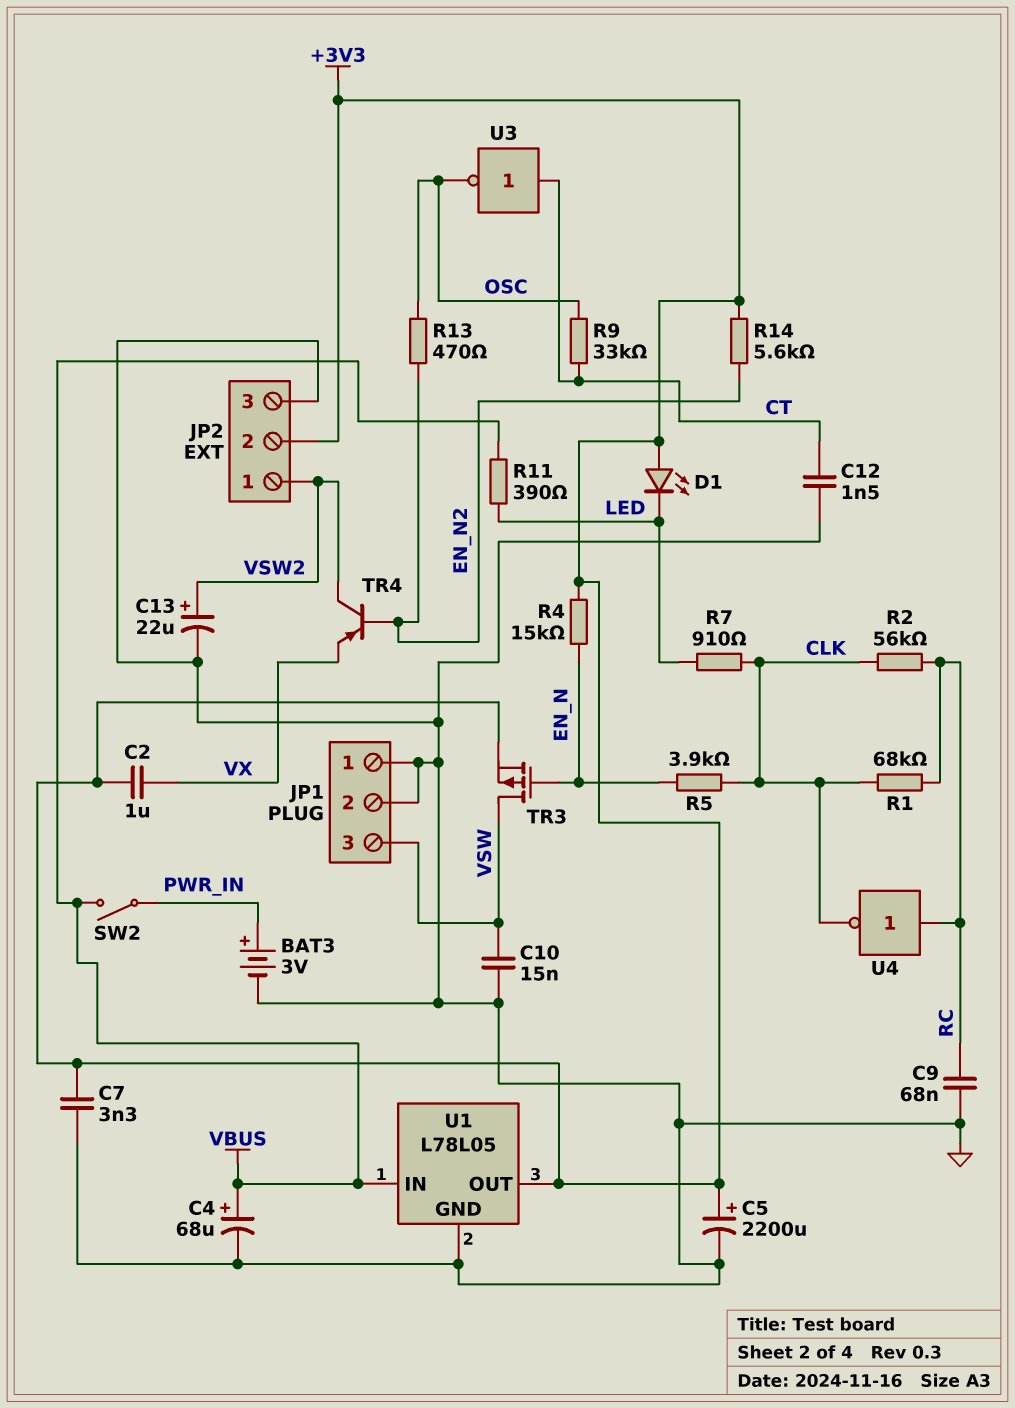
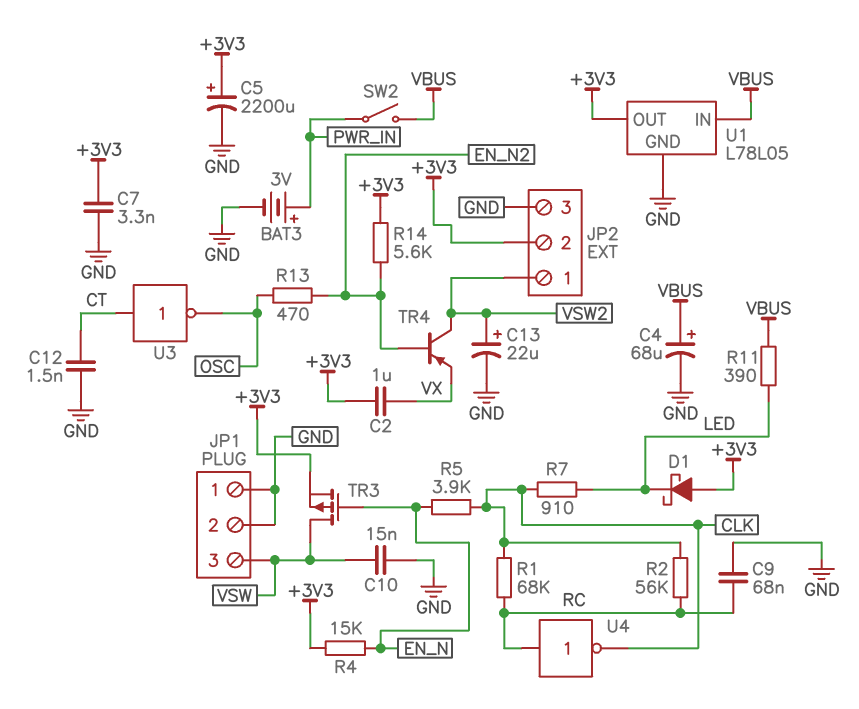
D1: LED (A +3V3, K LED) -> schottky (A +3V3, K LED)
R9: 33k (CT, OSC) -> none

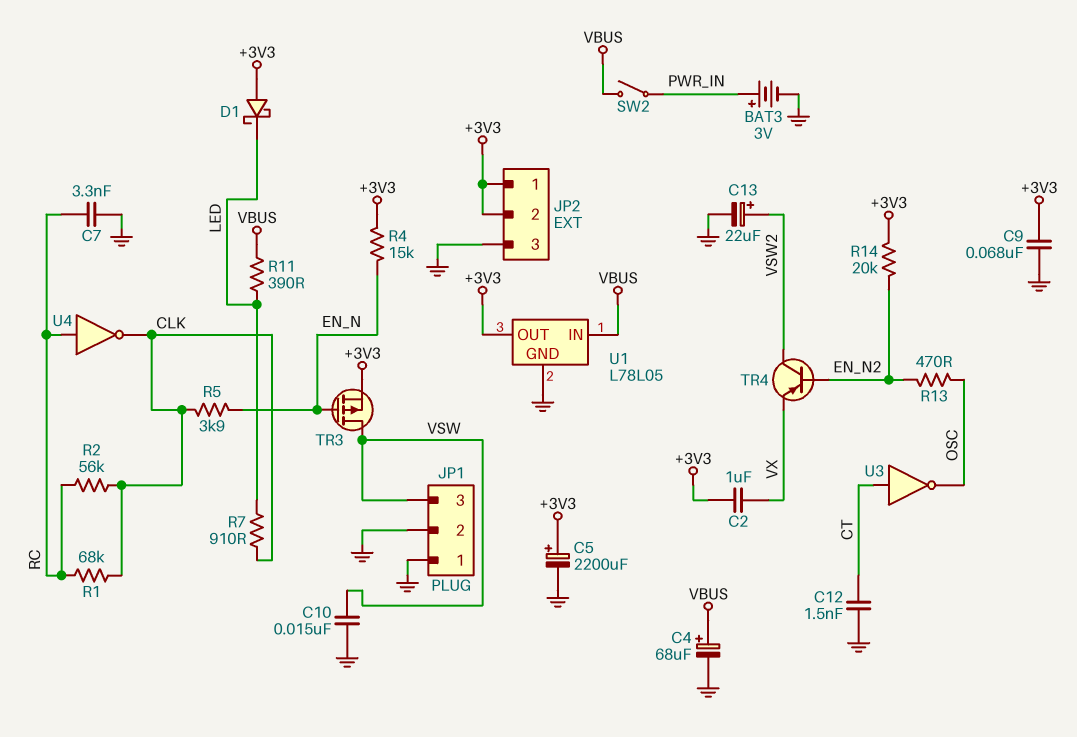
C7: 3.3nF (+3V3, GND) -> 3.3nF (GND, RC)
C9: 68nF (GND, RC) -> 68nF (+3V3, GND)
JP2 pin 1: VSW2 -> +3V3
R14: 5.6k (+3V3, EN_N2) -> 20k (+3V3, EN_N2)

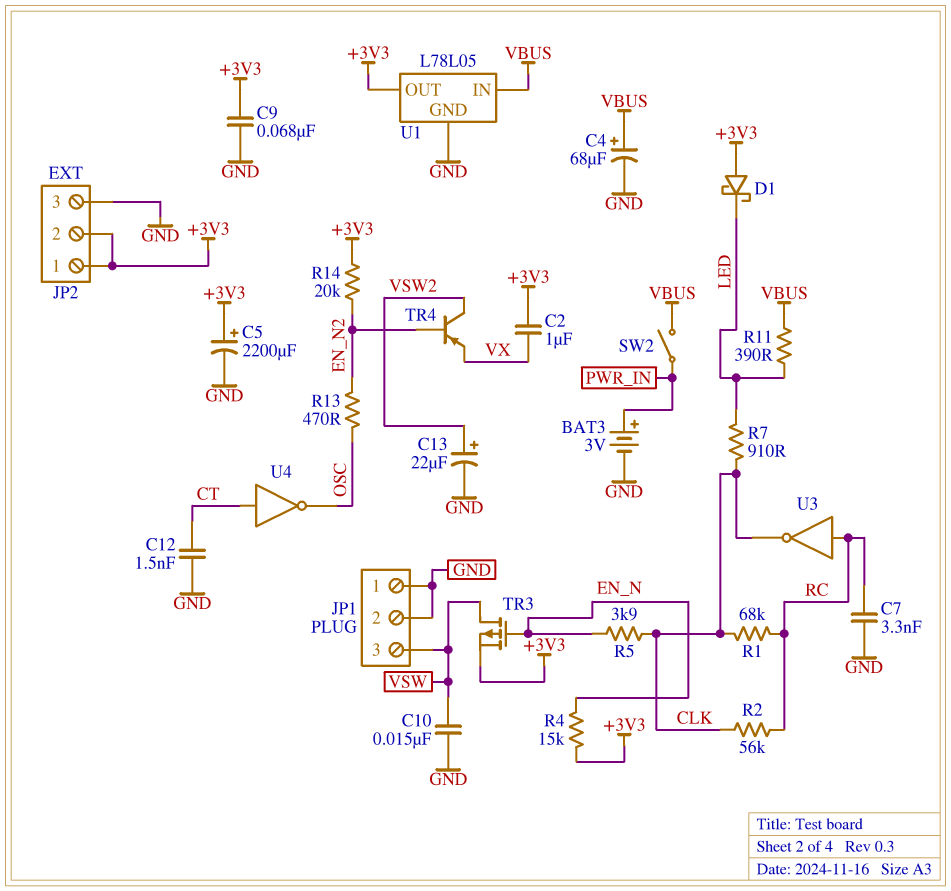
U3: NOT (in CT, out OSC) -> NOT (in RC, out CLK)
U4: NOT (in RC, out CLK) -> NOT (in CT, out OSC)

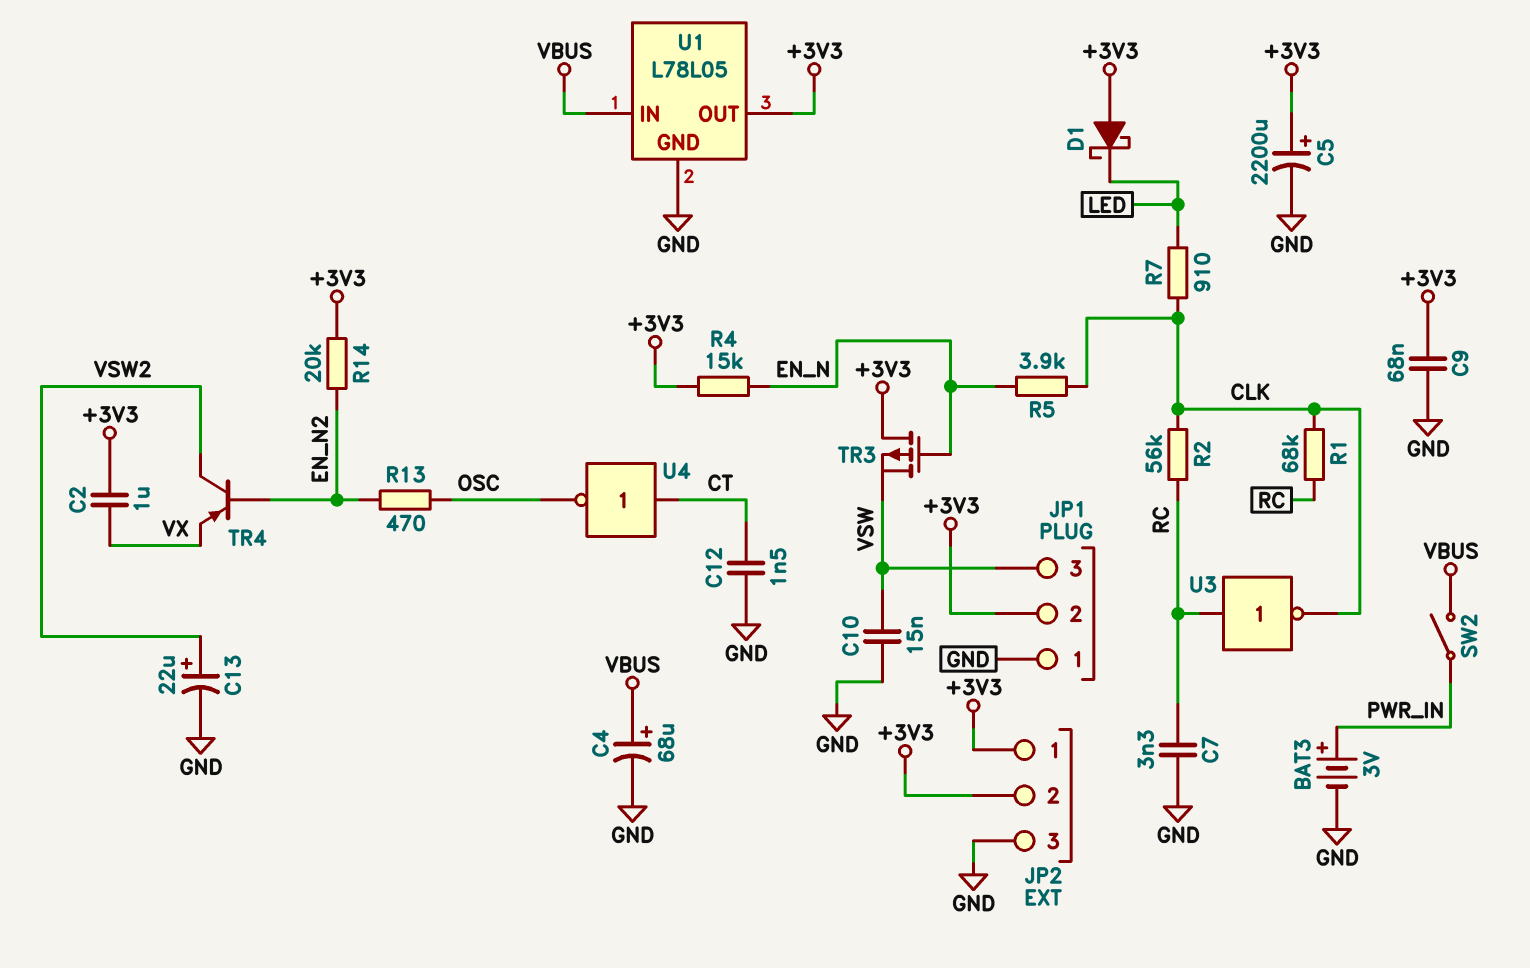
JP1 pin 2: GND -> +3V3
R11: 390 (LED, VBUS) -> none
TR3: PMOS (G EN_N, D VSW, S +3V3) -> PMOS (G EN_N, D +3V3, S VSW)

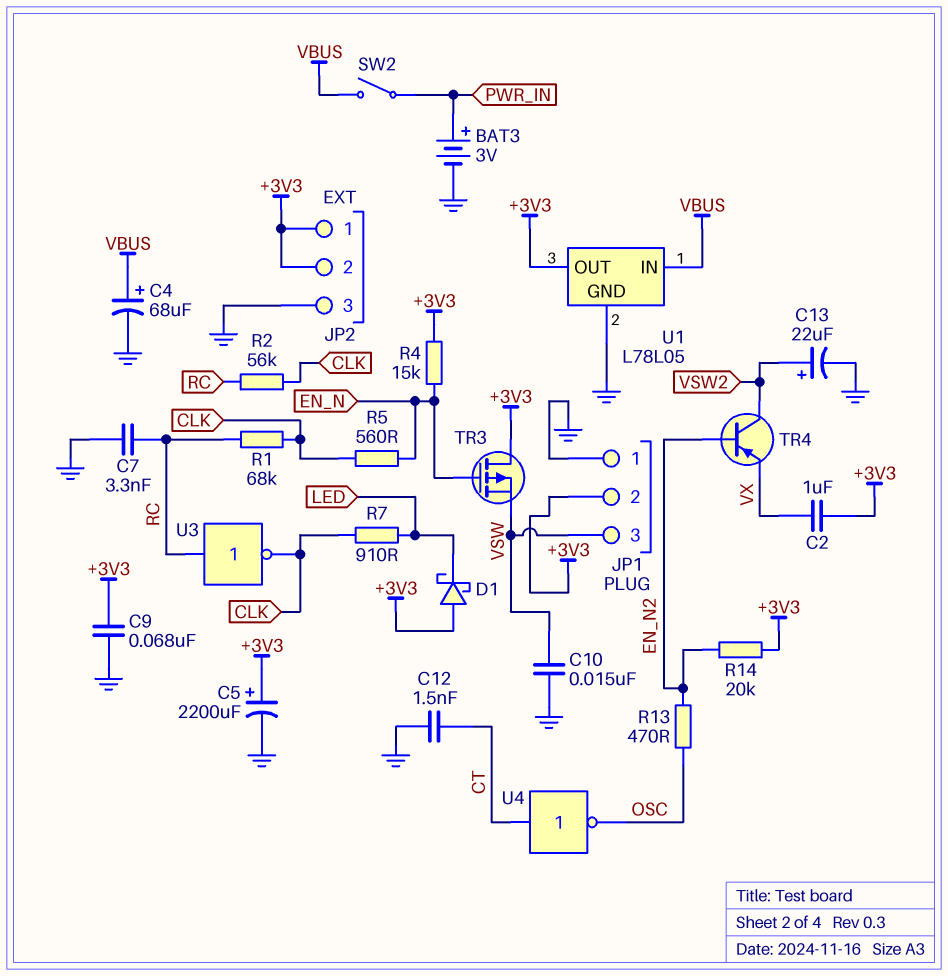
R5: 3.9k (CLK, EN_N) -> 560 (CLK, EN_N)

